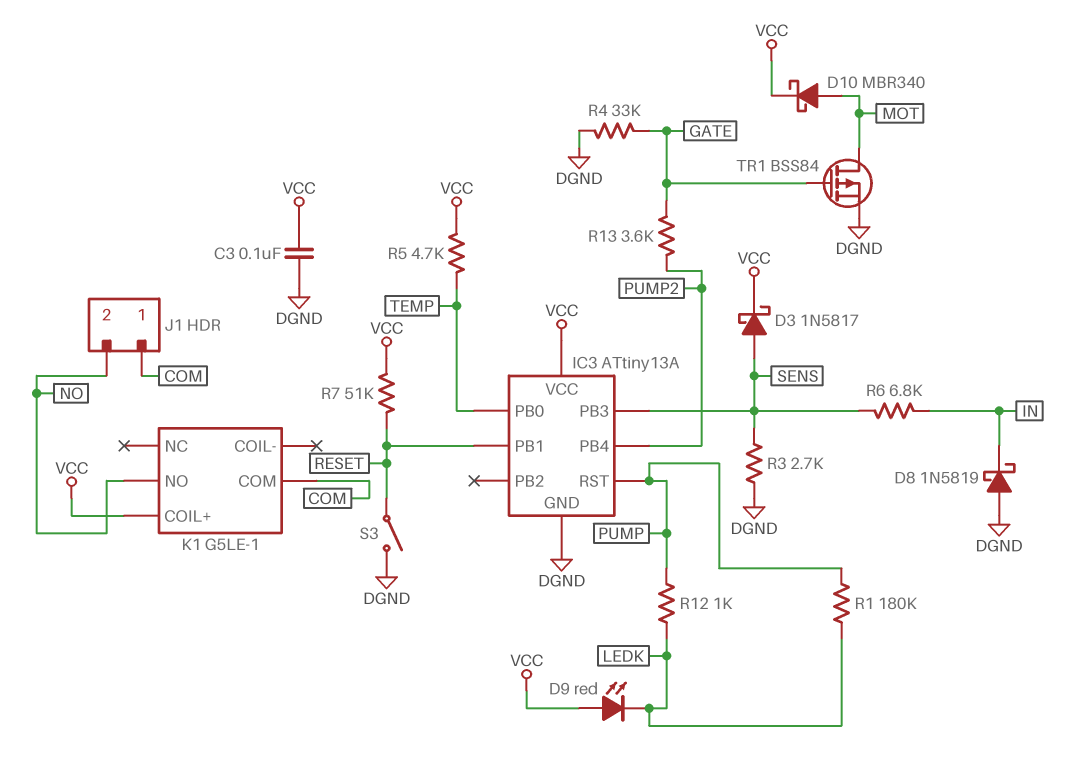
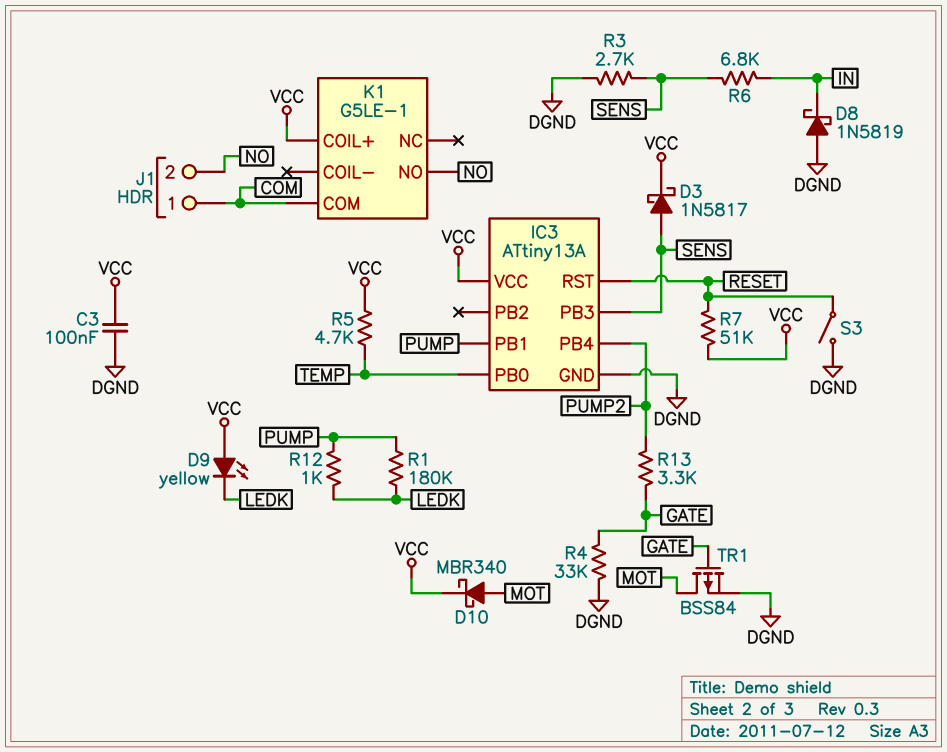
D9: LED red (A VCC, K LEDK) -> LED yellow (A VCC, K LEDK)
IC3 pin PB1: RESET -> PUMP
IC3 pin RST: PUMP -> RESET
R13: 3.6k (GATE, PUMP2) -> 3.3k (GATE, PUMP2)

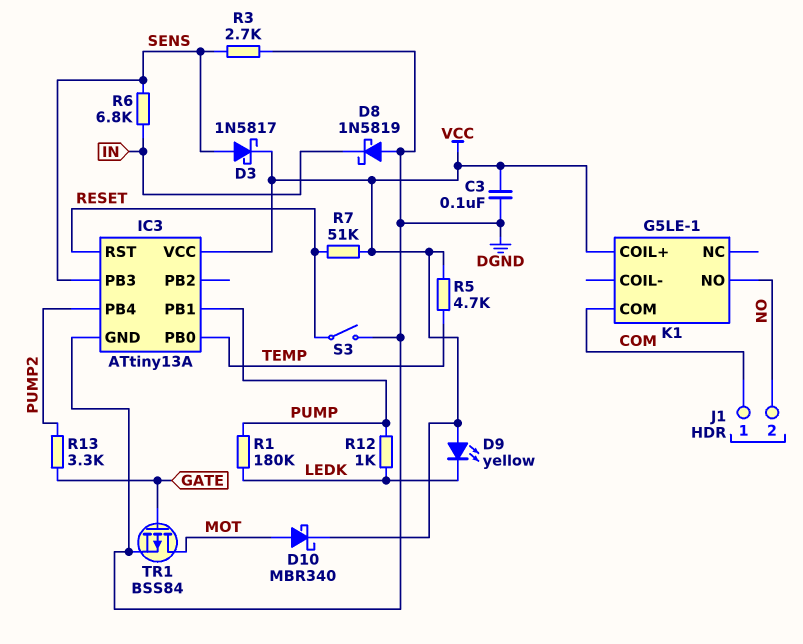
R4: 33k (DGND, GATE) -> none

